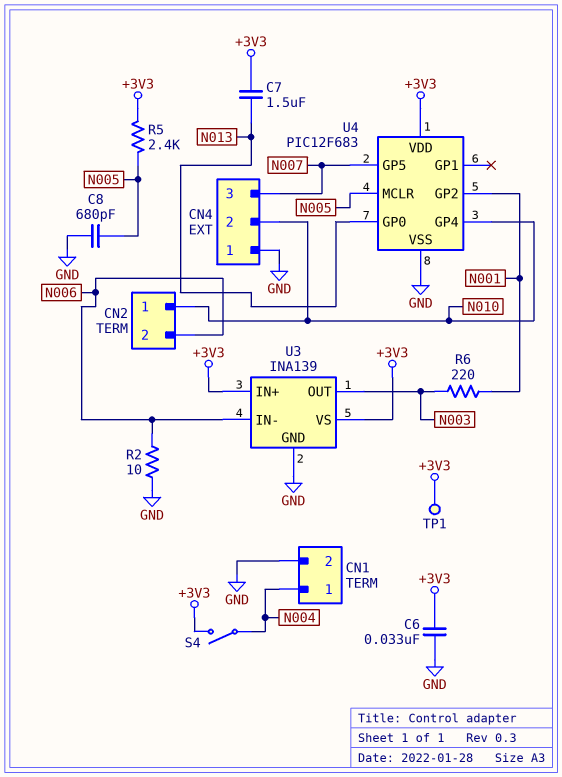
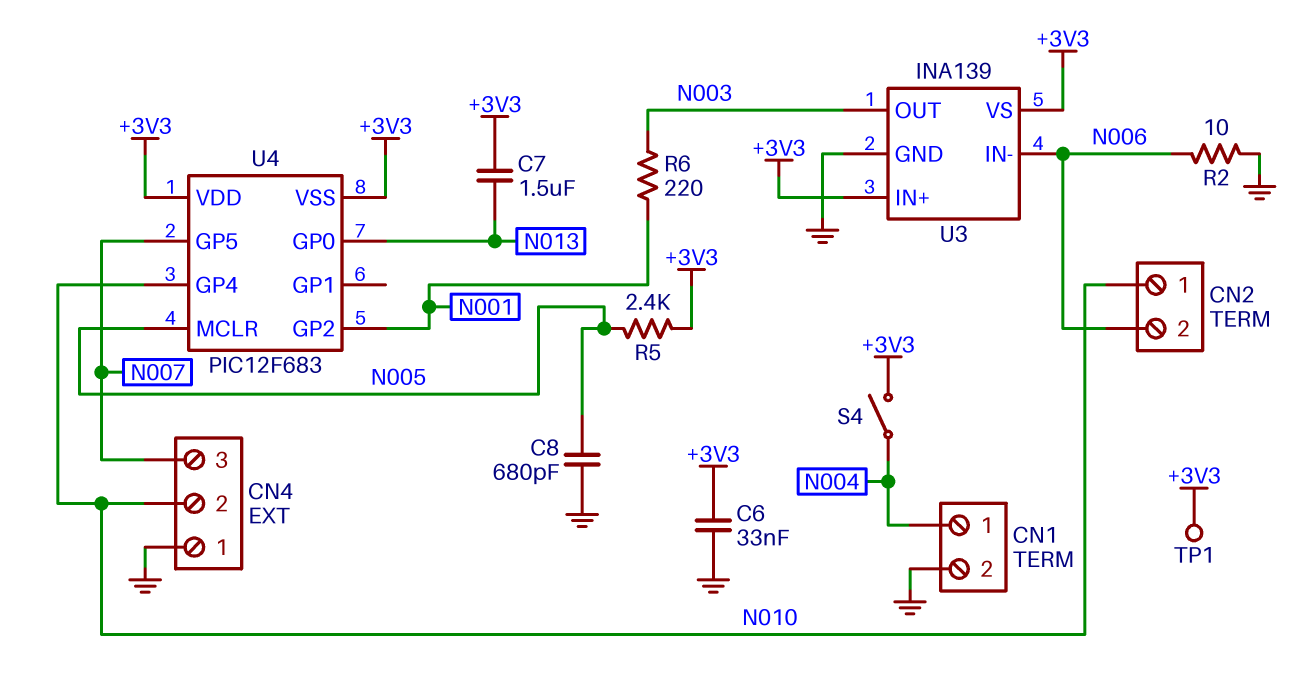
U4 pin VSS: GND -> +3V3

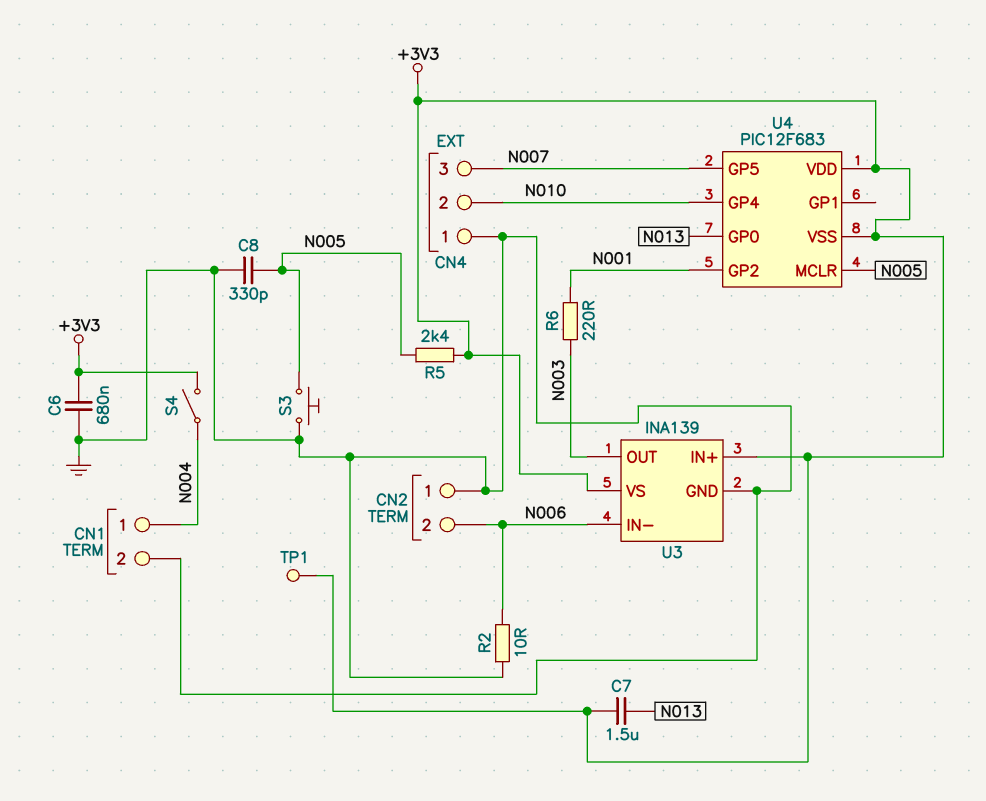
C6: 33nF (+3V3, GND) -> 680nF (+3V3, GND)
C8: 680pF (GND, N005) -> 330pF (GND, N005)
CN2 pin 1: N010 -> GND
S3: none -> button (GND, N005)

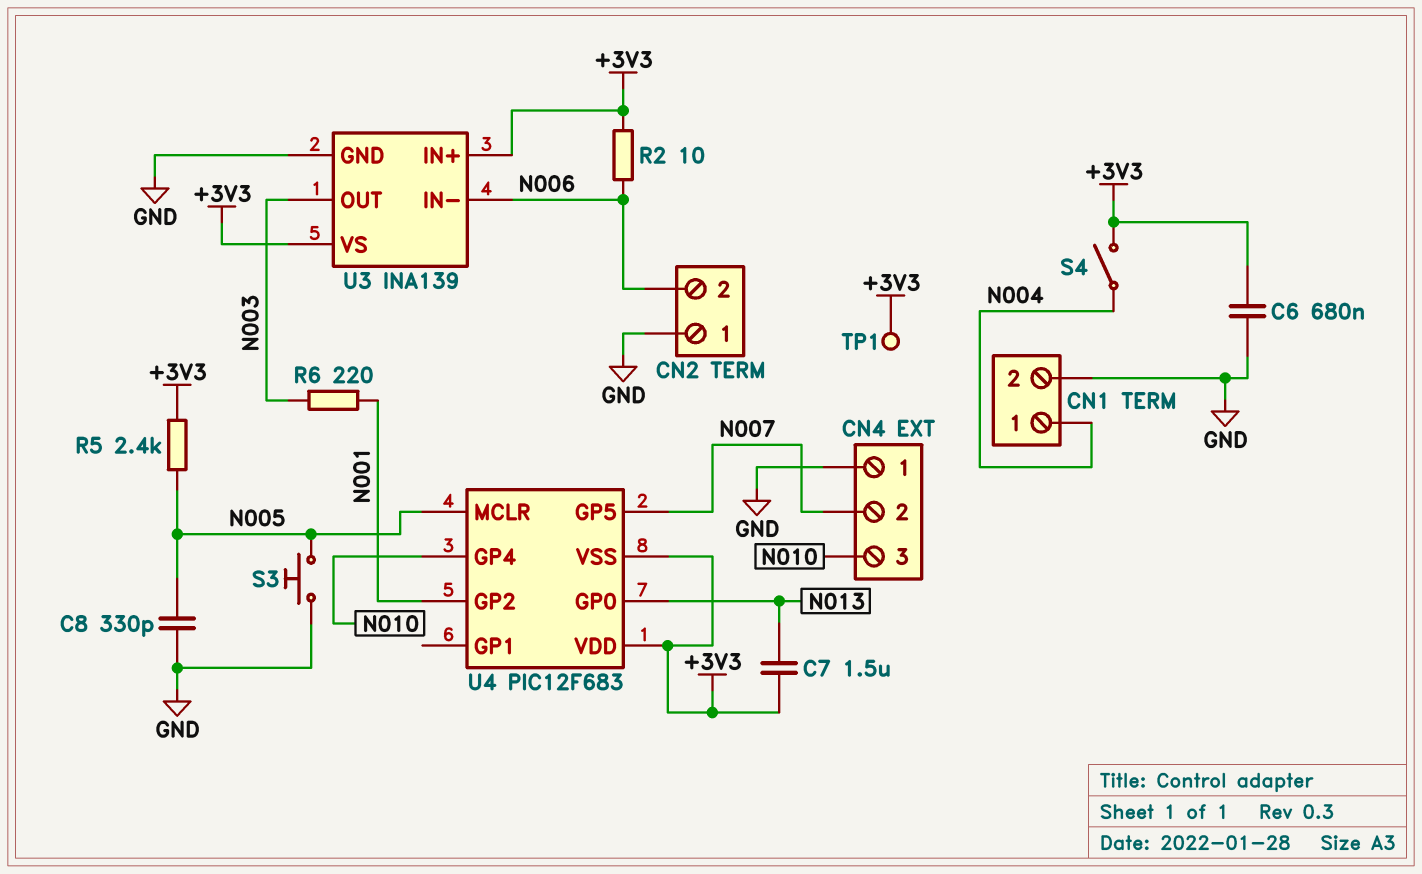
CN4 pin 2: N010 -> N007
CN4 pin 3: N007 -> N010
R2: 10 (GND, N006) -> 10 (+3V3, N006)

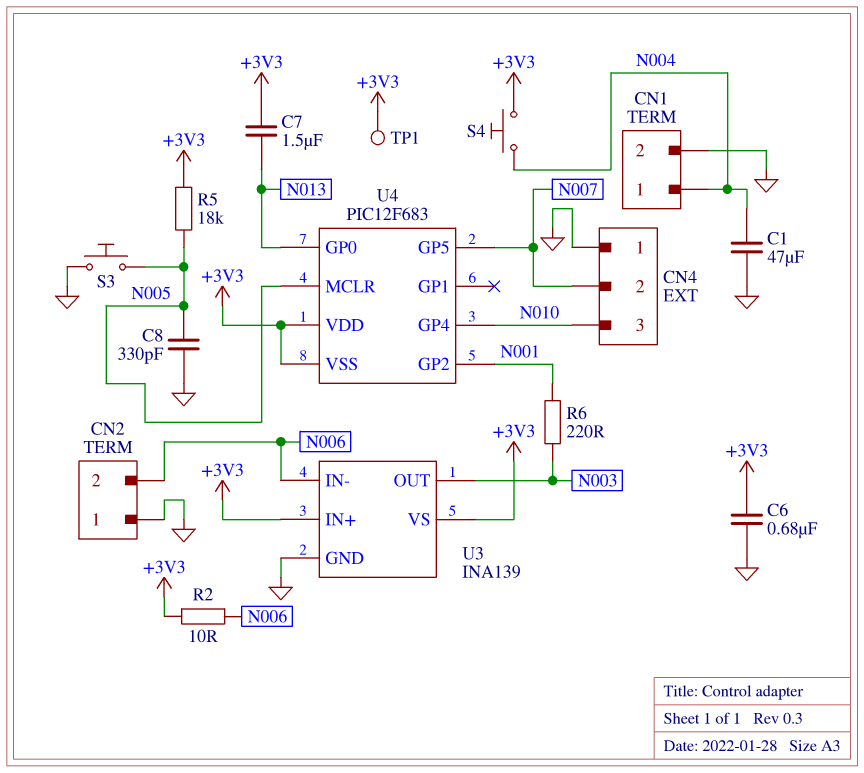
C1: none -> 47uF (GND, N004)
R5: 2.4k (+3V3, N005) -> 18k (+3V3, N005)
S4: switch (+3V3, N004) -> button (+3V3, N004)

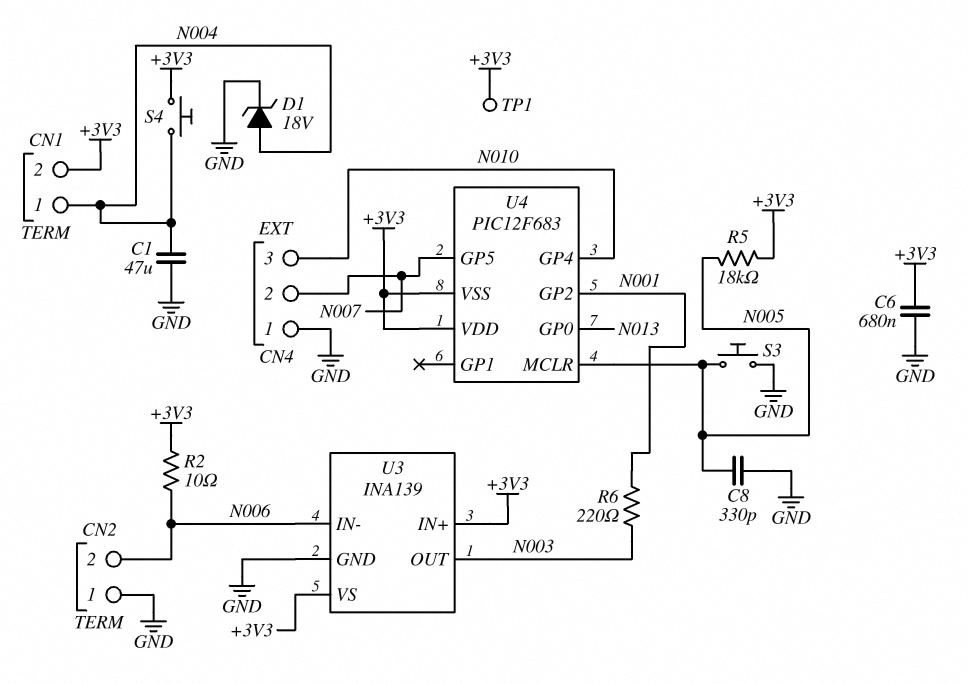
C7: 1.5uF (+3V3, N013) -> none
CN1 pin 2: GND -> +3V3
D1: none -> zener 18V (A N004, K GND)

